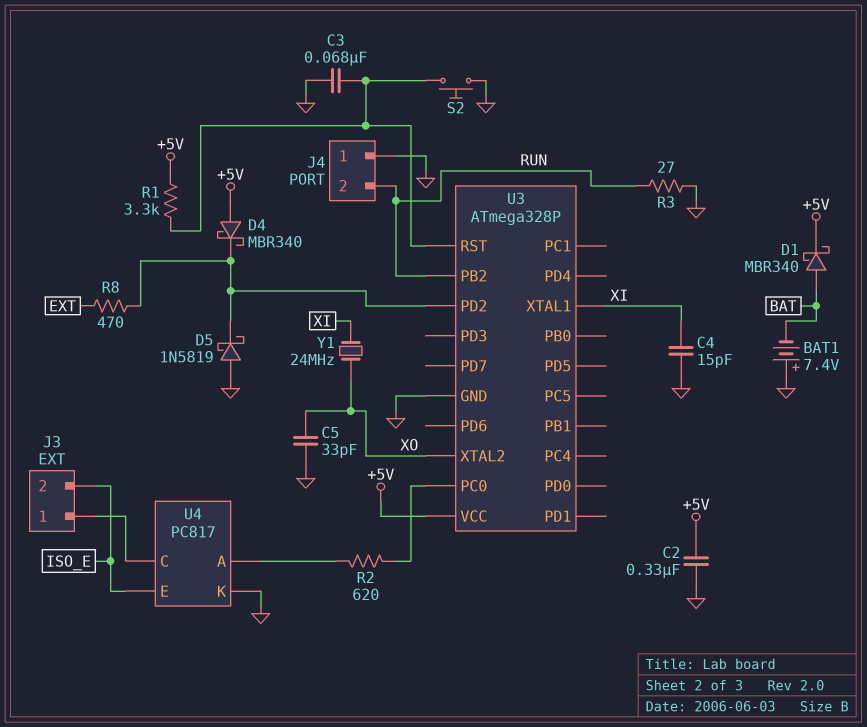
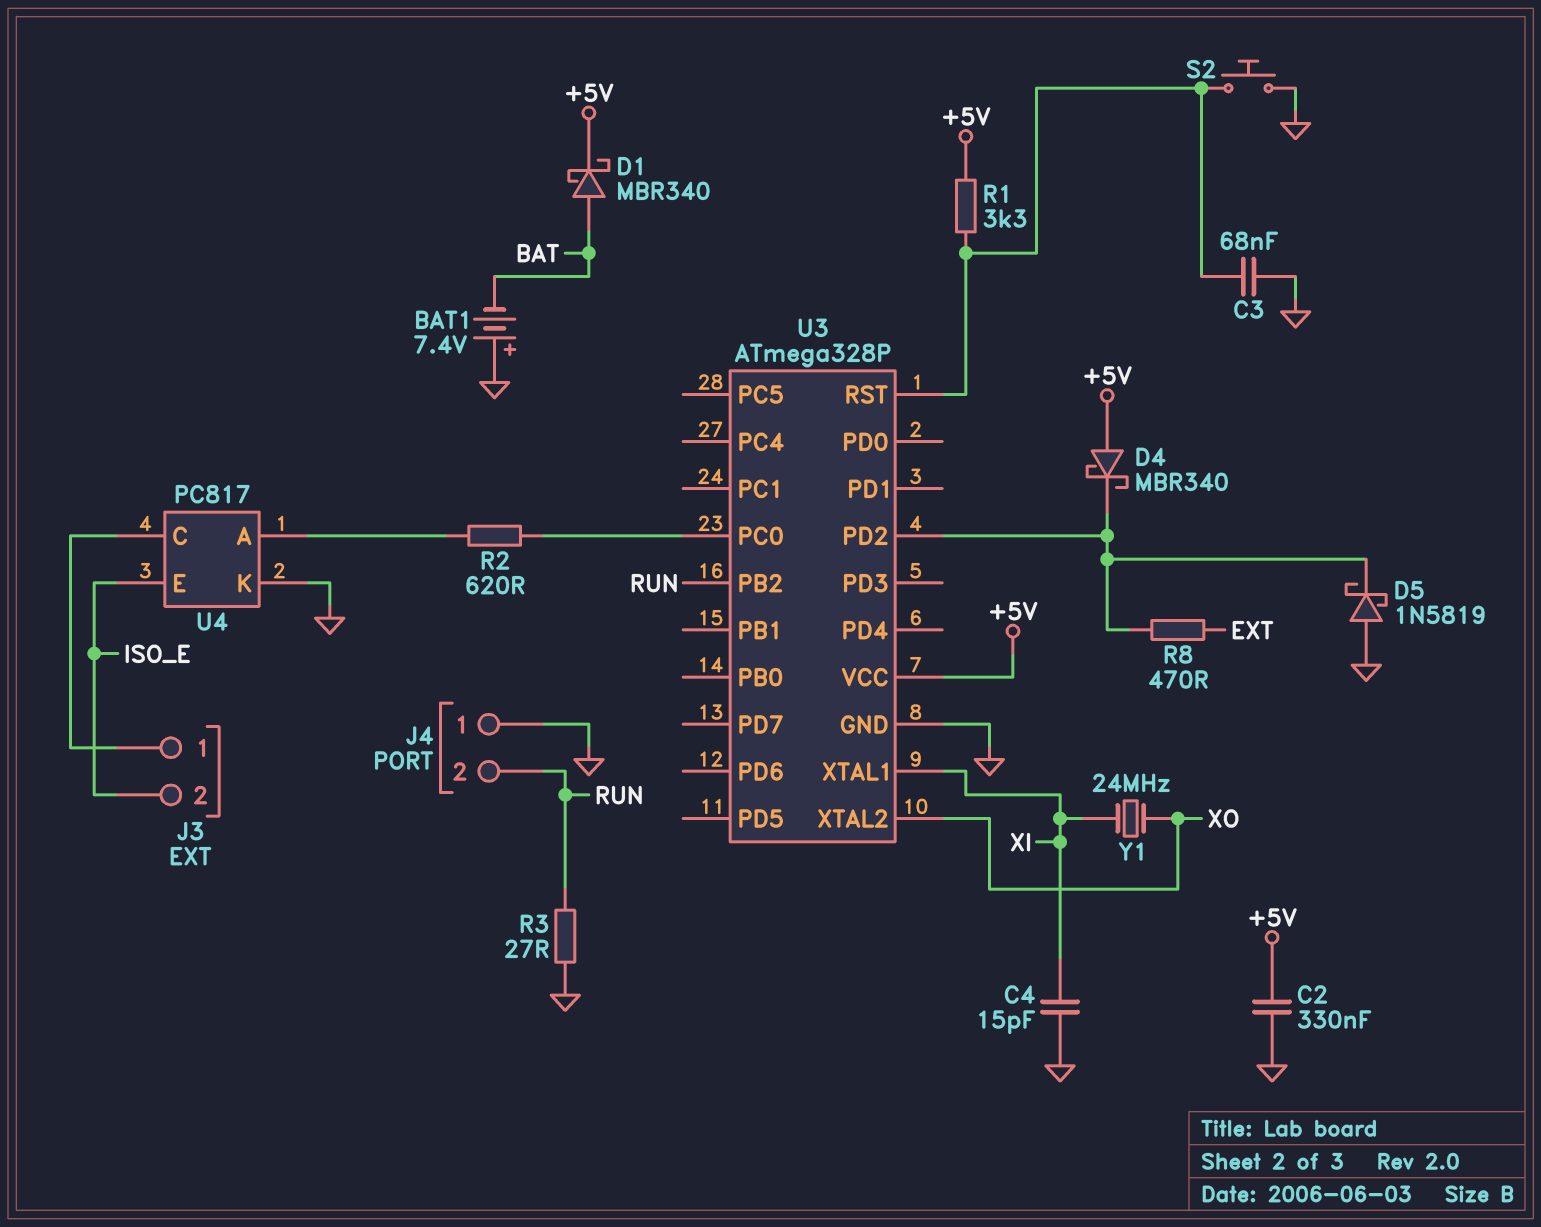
C5: 33pF (GND, XO) -> none

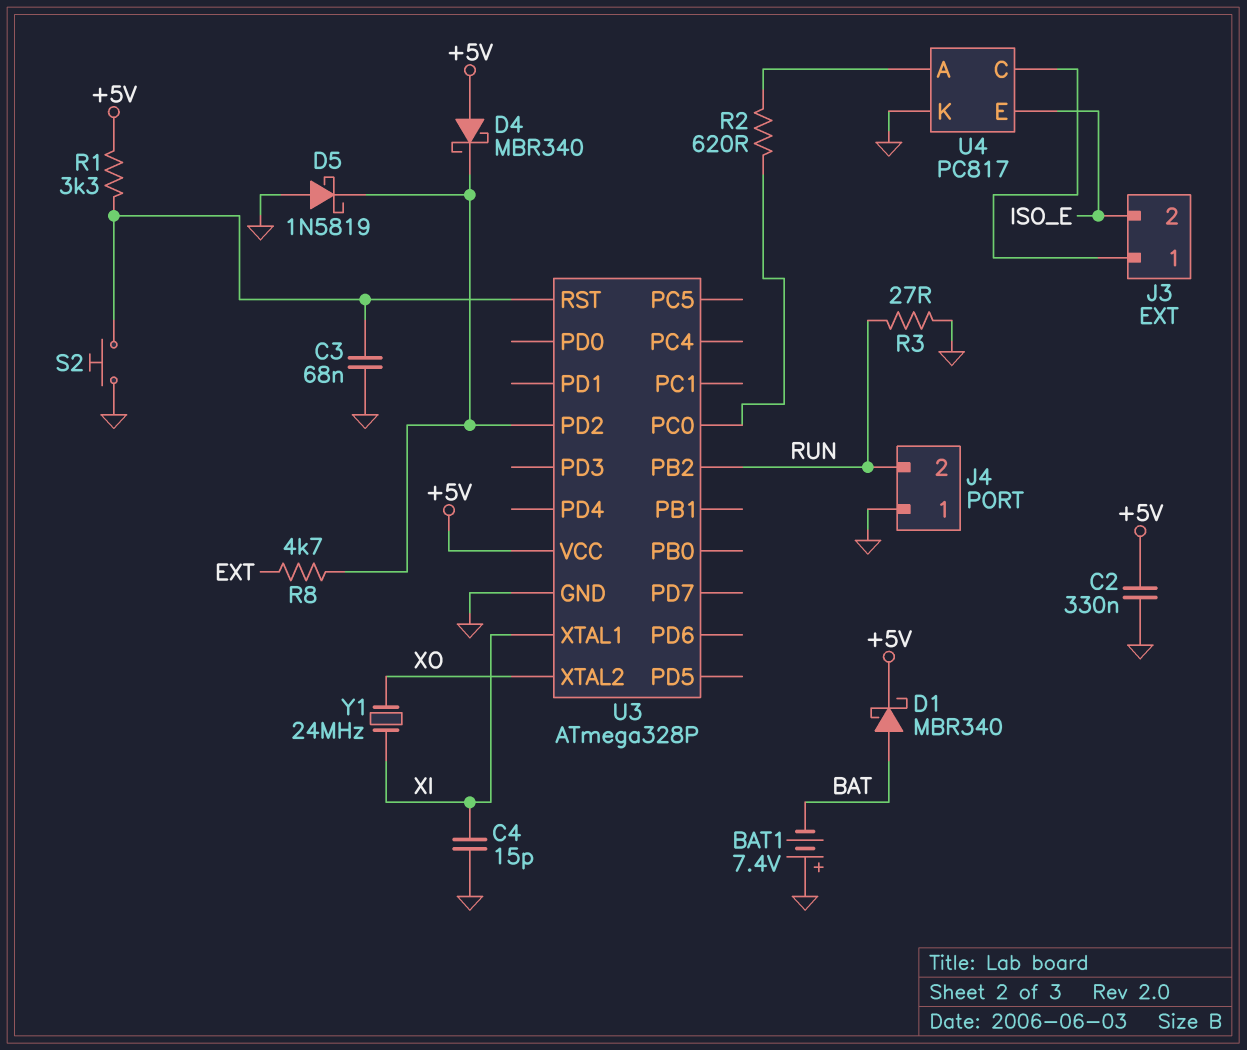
R8: 470 (EXT, U3/PD2) -> 4.7k (EXT, U3/PD2)

